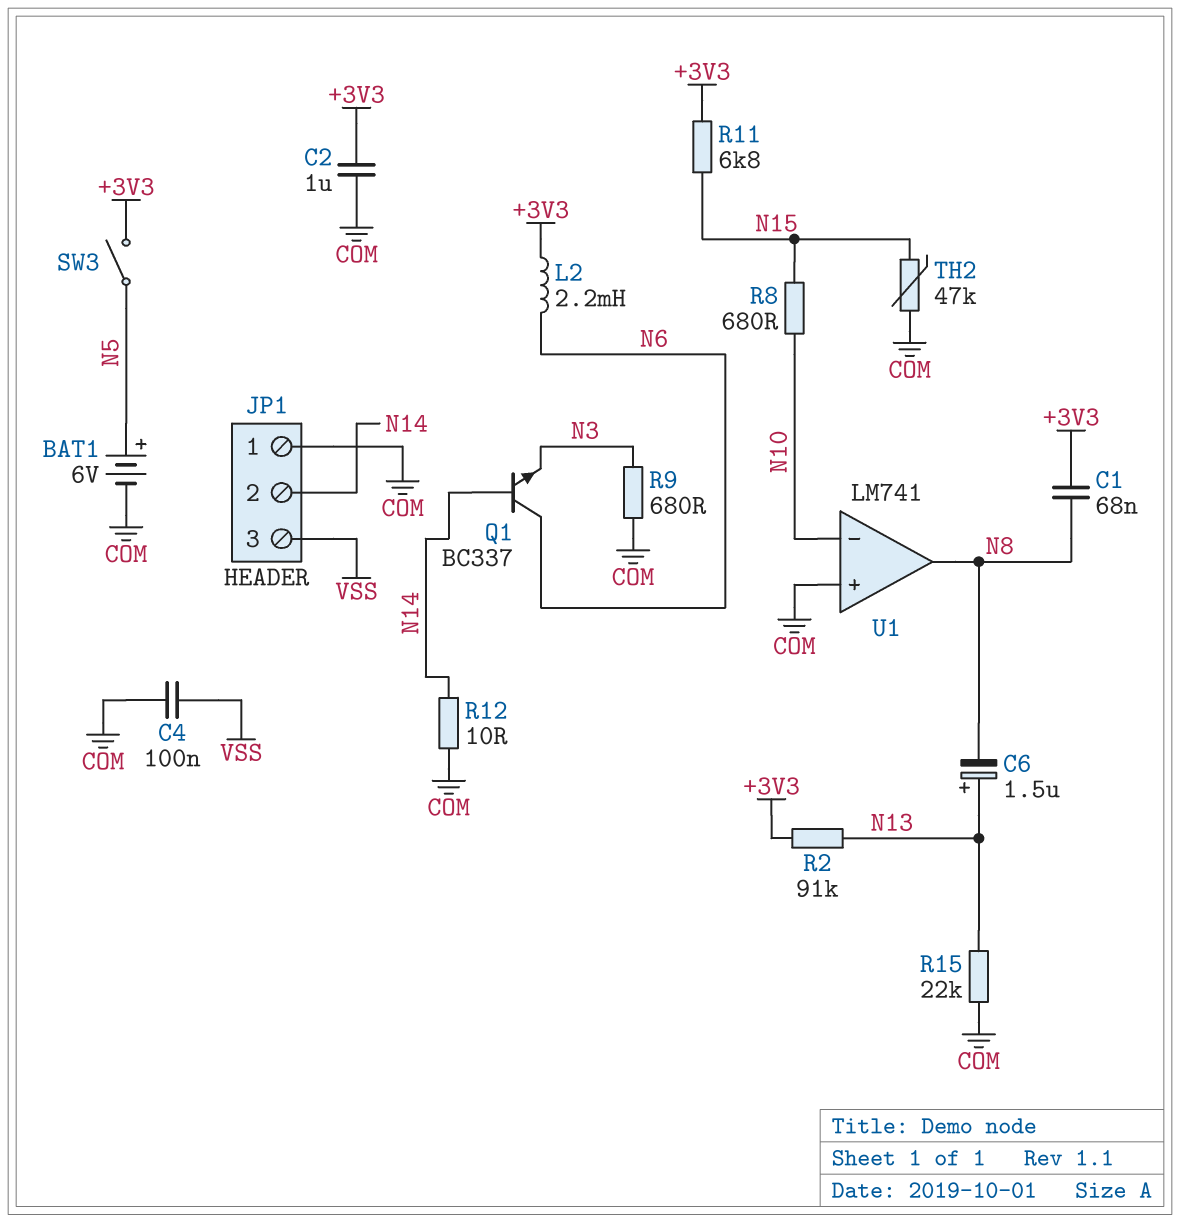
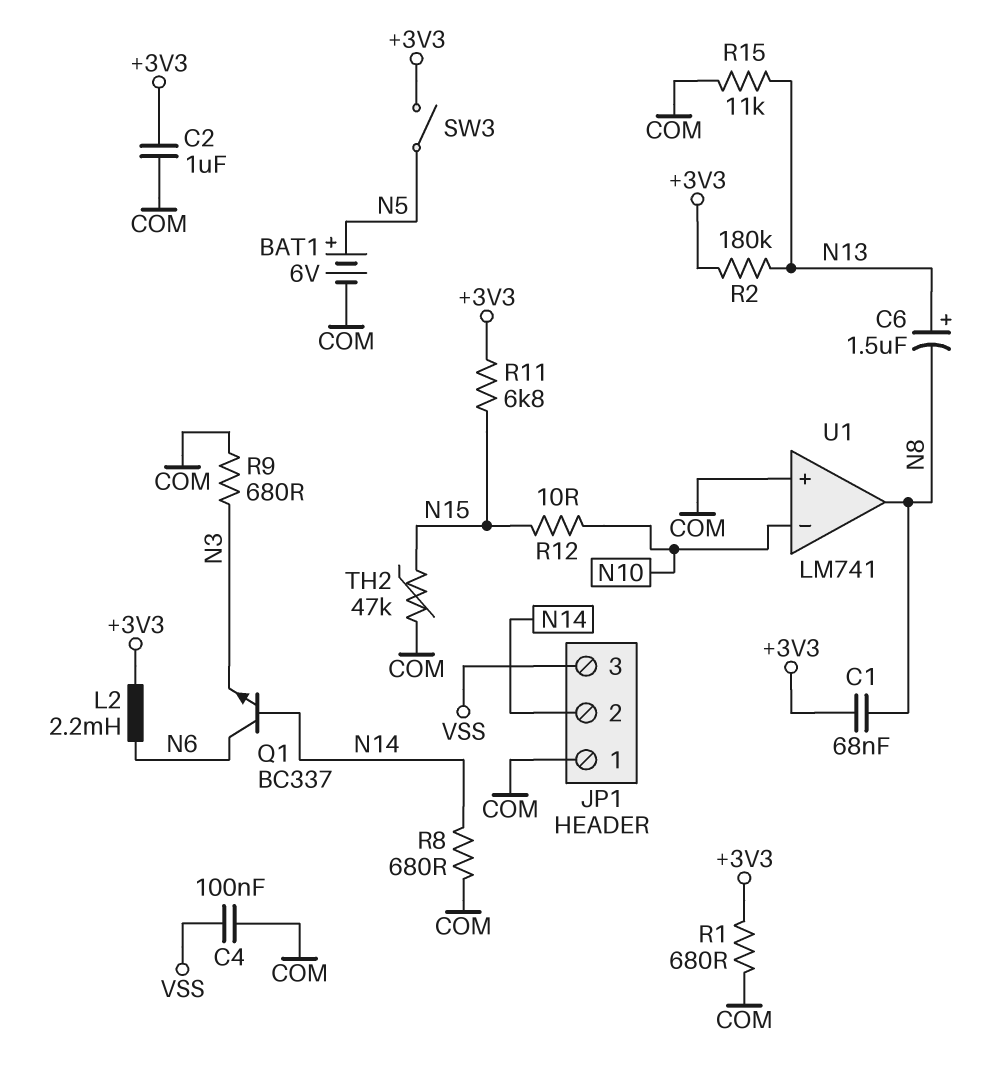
R1: none -> 680 (+3V3, COM)
R2: 91k (+3V3, N13) -> 180k (+3V3, N13)
R8: 680 (N10, N15) -> 680 (COM, N14)
R12: 10 (COM, N14) -> 10 (N10, N15)
R15: 22k (COM, N13) -> 11k (COM, N13)

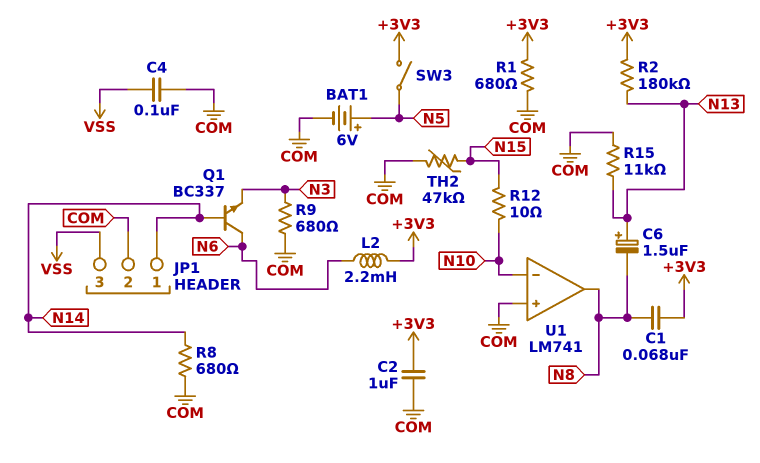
JP1 pin 1: COM -> N14
JP1 pin 2: N14 -> COM
R11: 6.8k (+3V3, N15) -> none

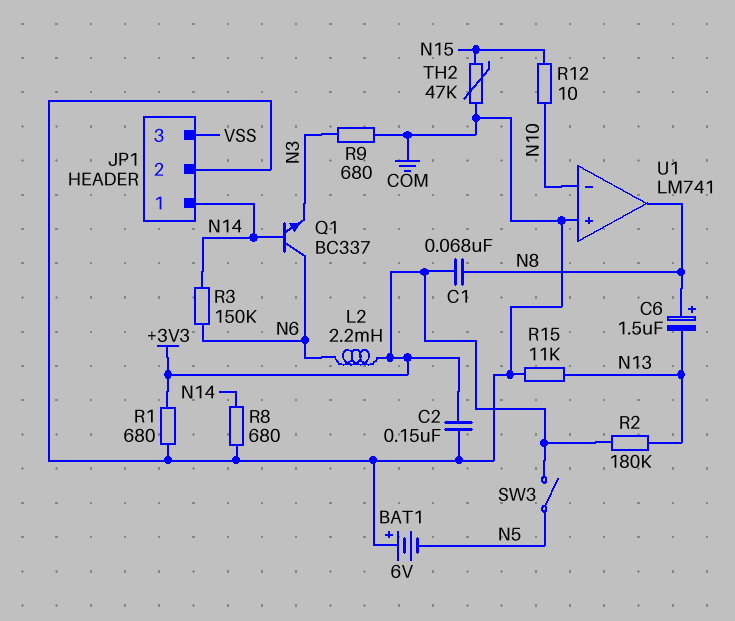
BAT1: 6V (plus N5, minus COM) -> 6V (plus COM, minus N5)
C2: 1uF (+3V3, COM) -> 150nF (+3V3, COM)
C4: 100nF (COM, VSS) -> none
C6: 1.5uF (plus N13, minus N8) -> 1.5uF (plus N8, minus N13)
R3: none -> 150k (N6, N14)

